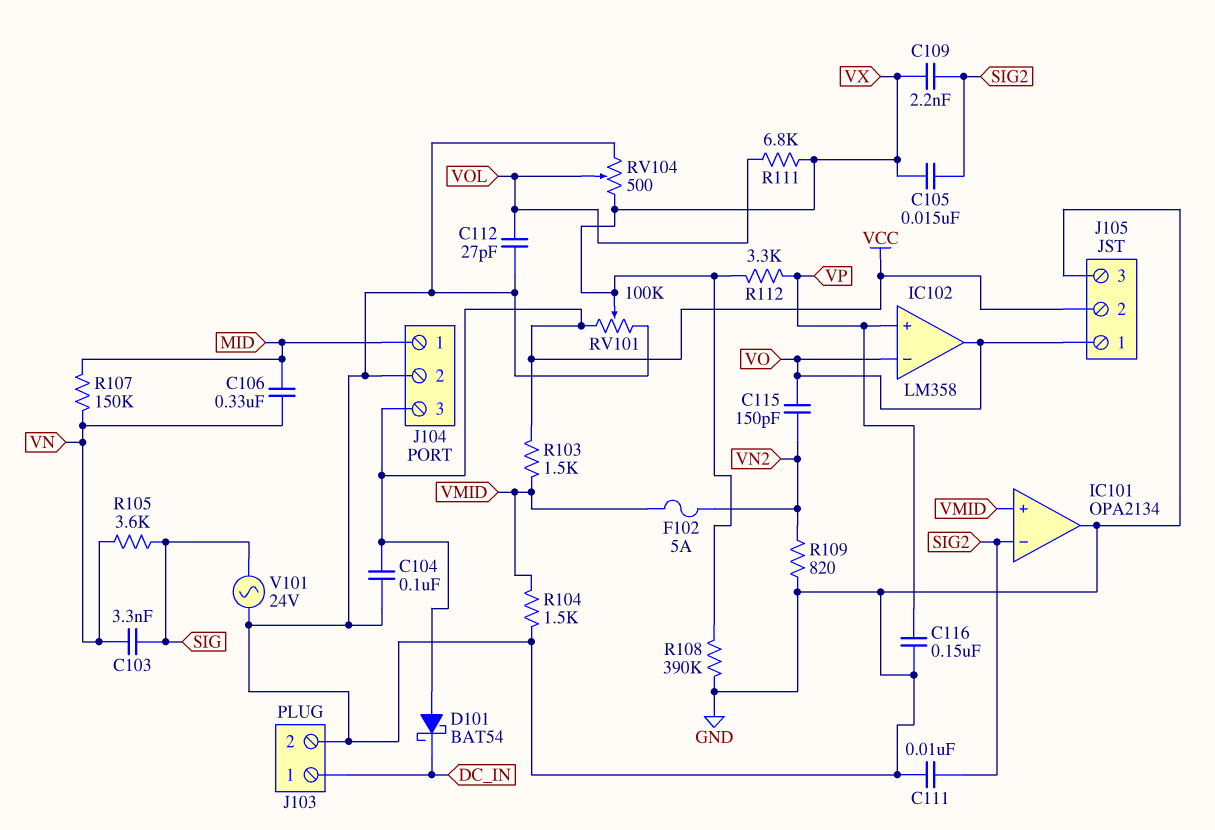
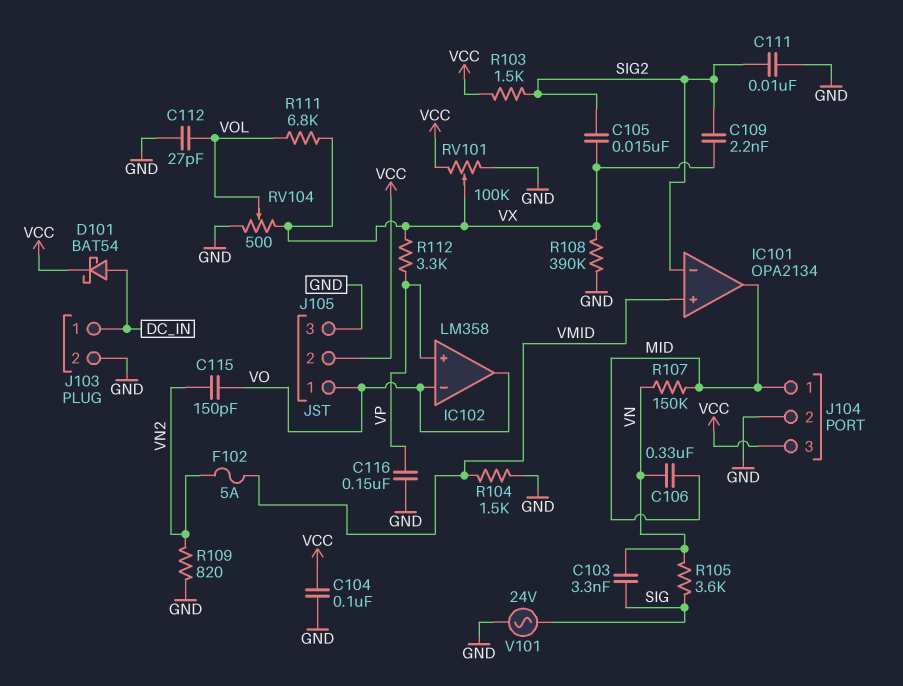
D101: schottky BAT54 (A VCC, K DC_IN) -> schottky BAT54 (A DC_IN, K VCC)
IC101 pin out: GND -> MID
R103: 1.5k (VCC, VMID) -> 1.5k (SIG2, VCC)

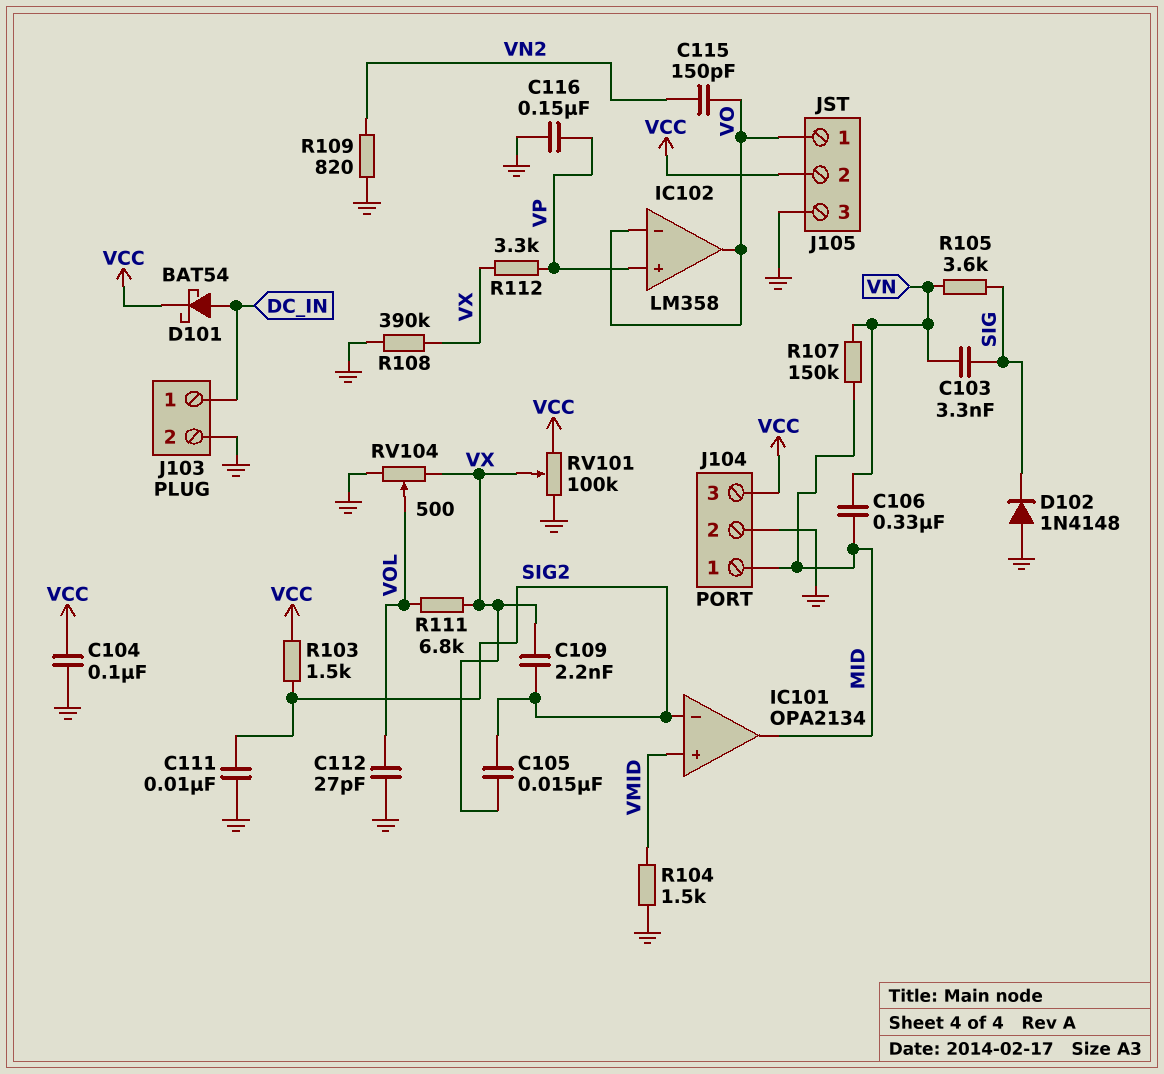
D102: none -> diode 1N4148 (A GND, K SIG)
F102: 5A (VMID, VN2) -> none
V101: AC 24V (GND, SIG) -> none

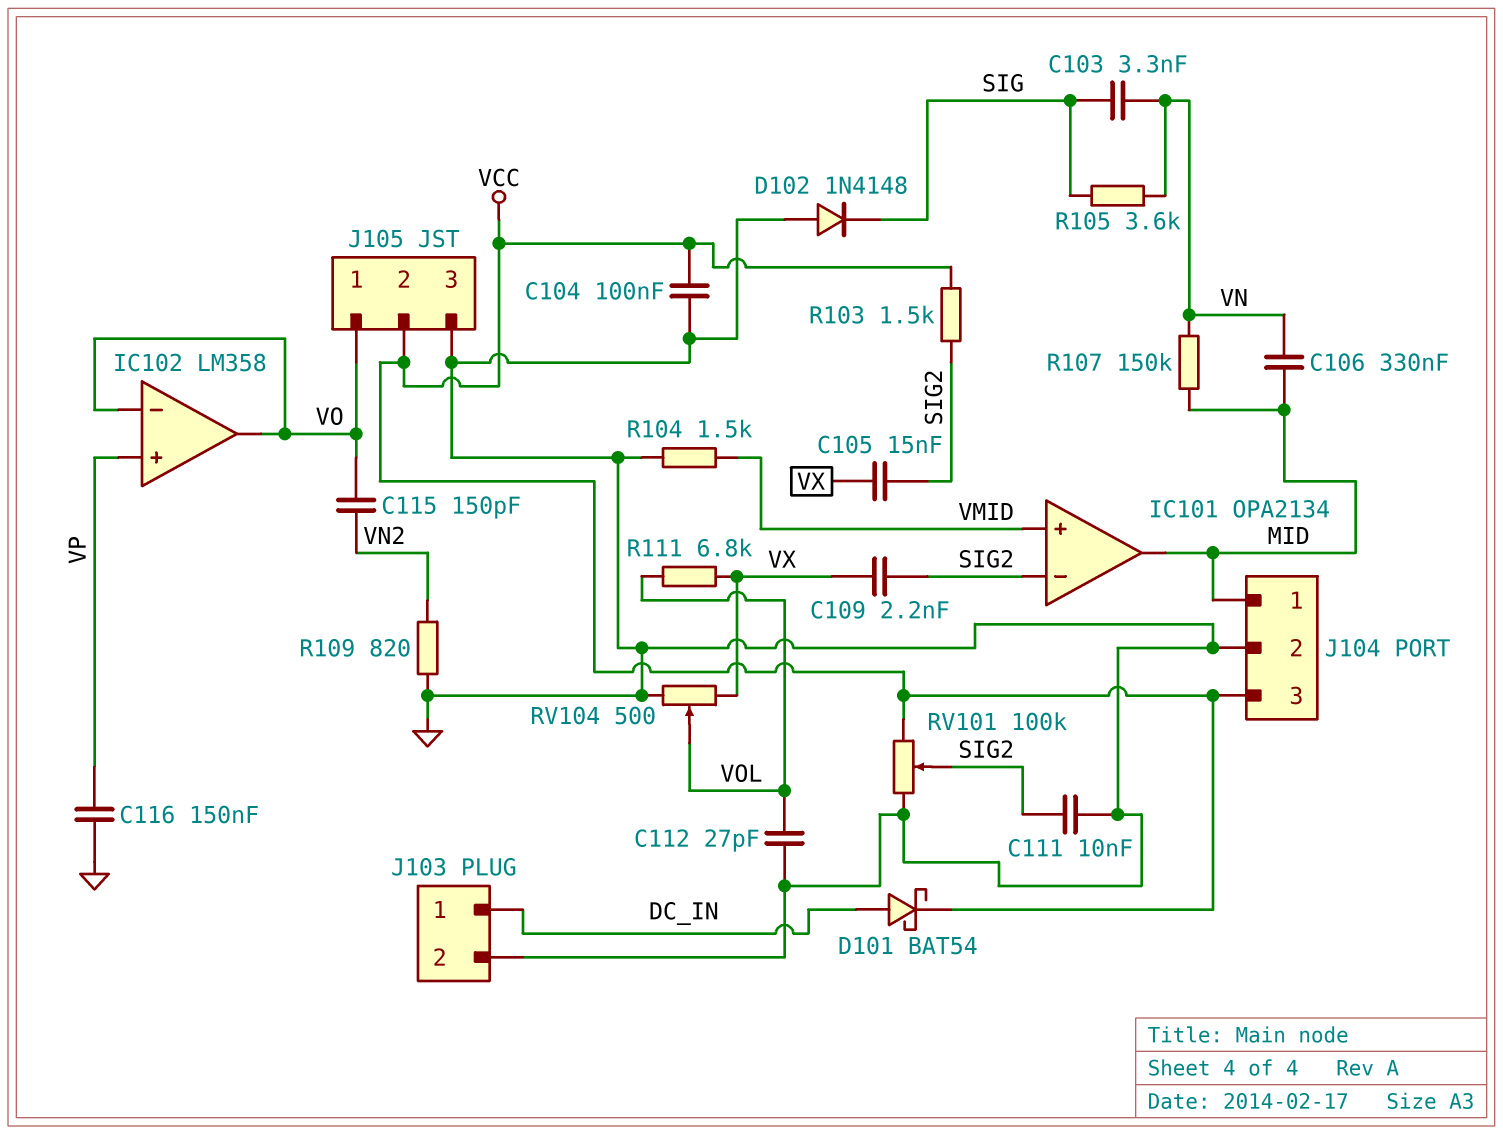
R108: 390k (GND, VX) -> none
R112: 3.3k (VP, VX) -> none
RV101: 100k (GND, VCC, wiper VX) -> 100k (GND, VCC, wiper SIG2)

